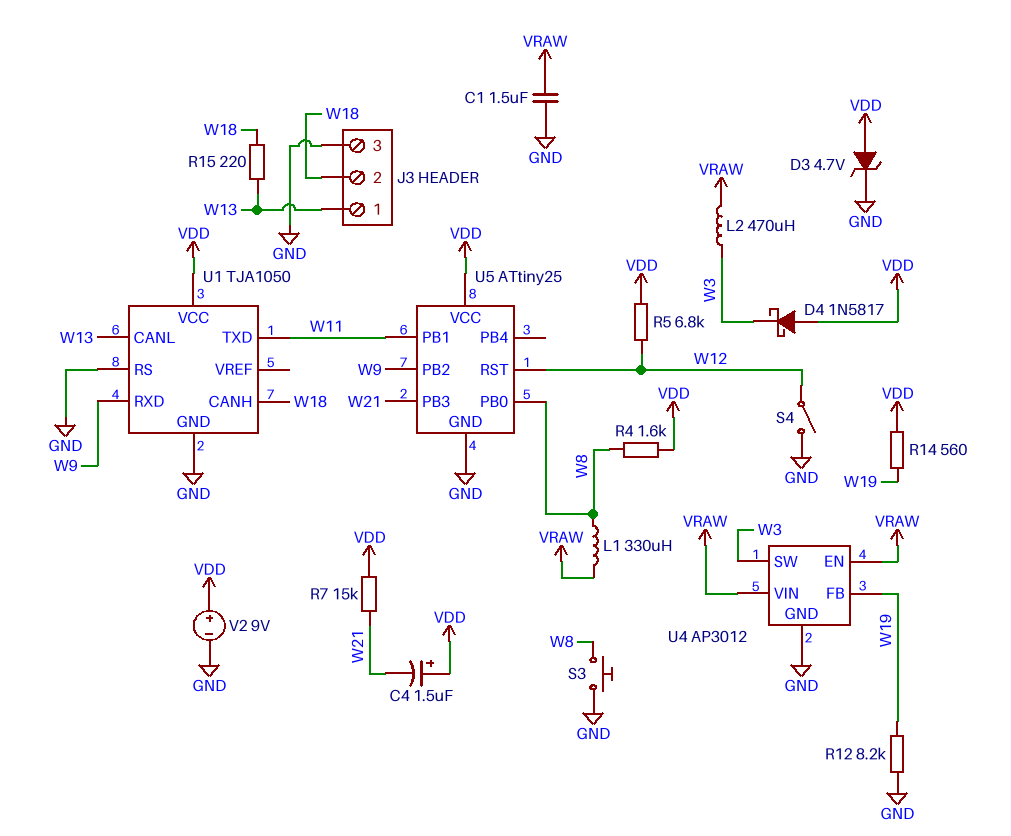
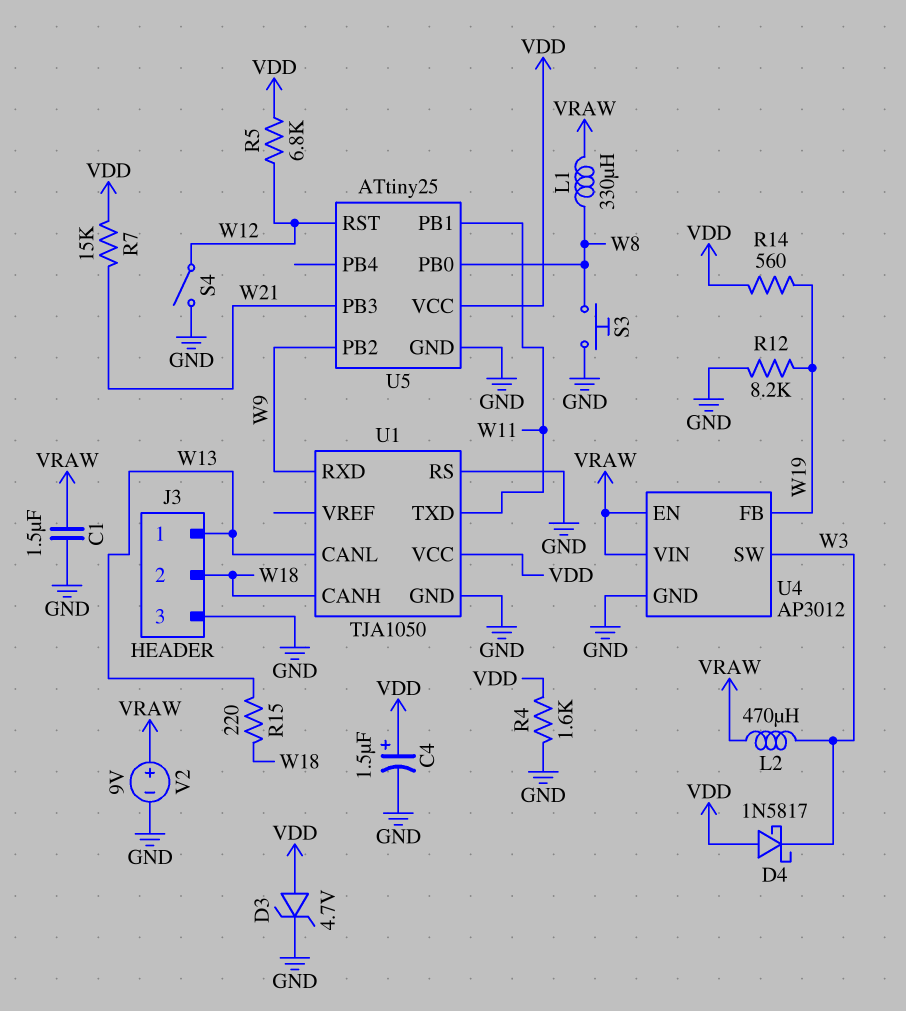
C4: 1.5uF (plus VDD, minus W21) -> 1.5uF (plus VDD, minus GND)
R4: 1.6k (VDD, W8) -> 1.6k (GND, VDD)
V2: 9V (plus VDD, minus GND) -> 9V (plus VRAW, minus GND)

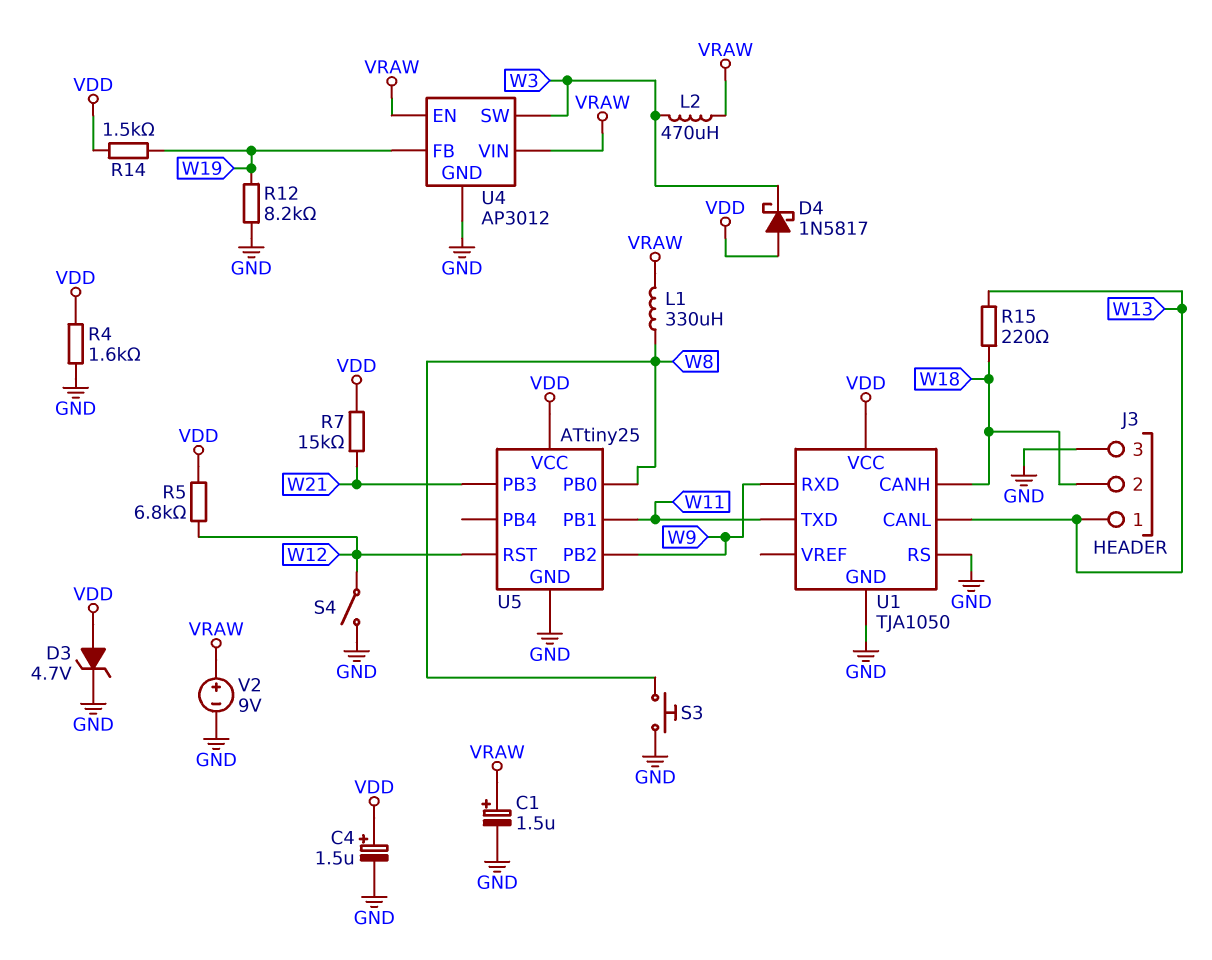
C1: 1.5uF (GND, VRAW) -> 1.5uF (plus VRAW, minus GND)
R14: 560 (VDD, W19) -> 1.5k (VDD, W19)

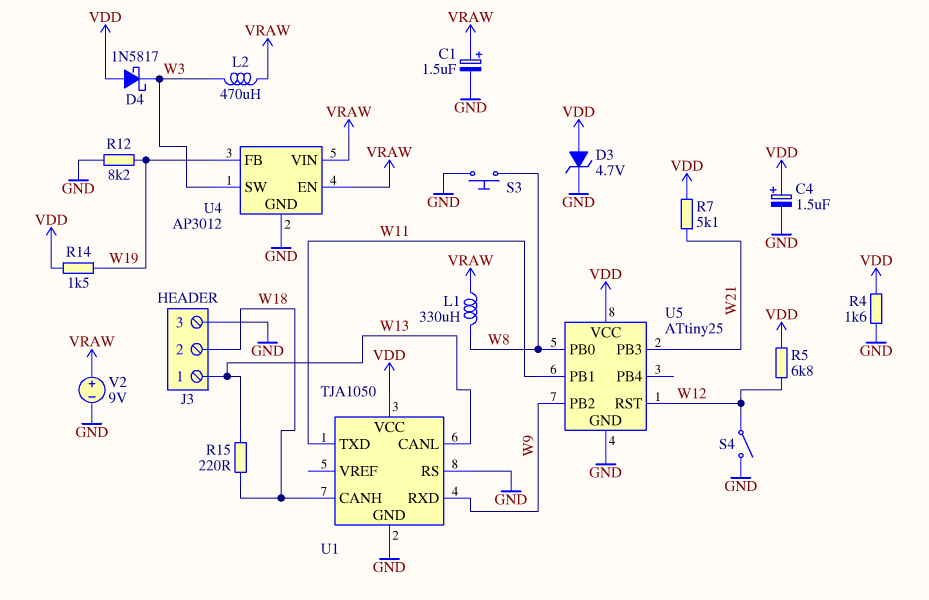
R7: 15k (VDD, W21) -> 5.1k (VDD, W21)

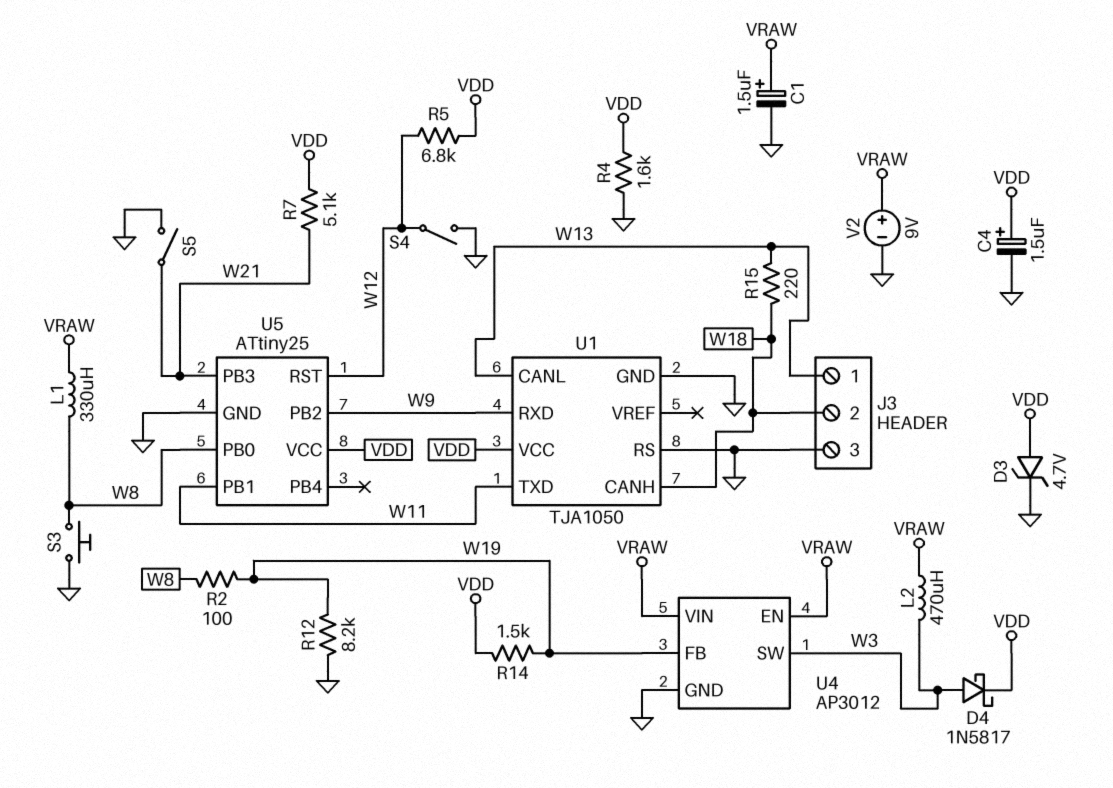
D4: schottky 1N5817 (A VDD, K W3) -> schottky 1N5817 (A W3, K VDD)
R2: none -> 100 (W8, W19)
S5: none -> switch (GND, W21)

